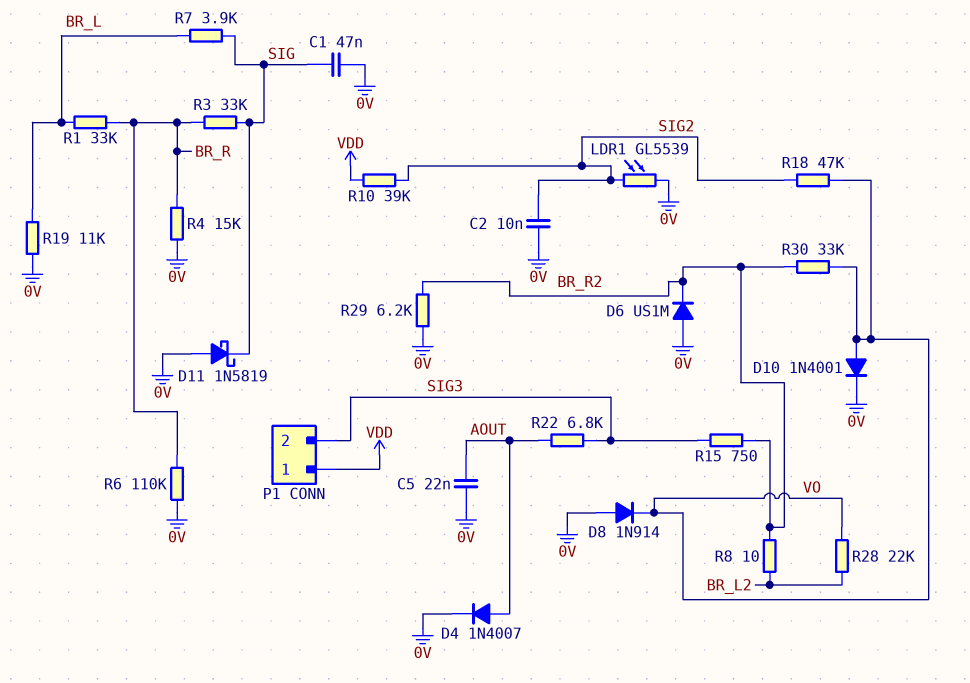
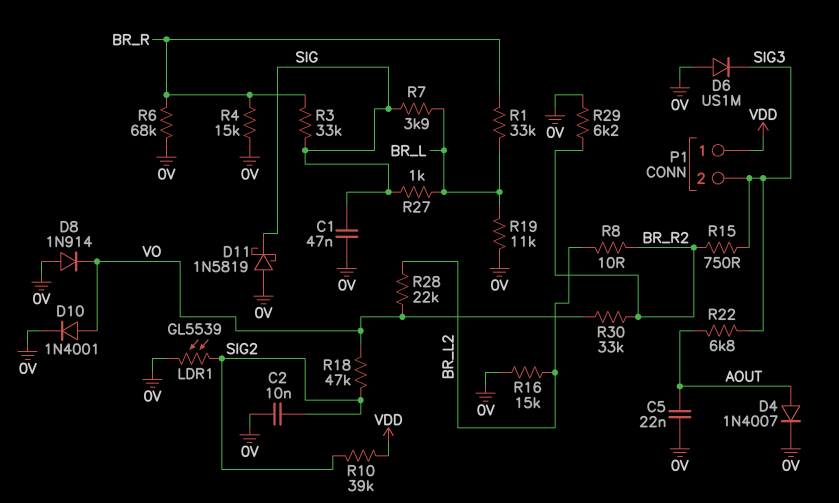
D6: diode US1M (A 0V, K BR_R2) -> diode US1M (A 0V, K SIG3)
R6: 110k (0V, BR_R) -> 68k (0V, BR_R)
R16: none -> 15k (0V, BR_L2)
R27: none -> 1k (BR_L, SIG)

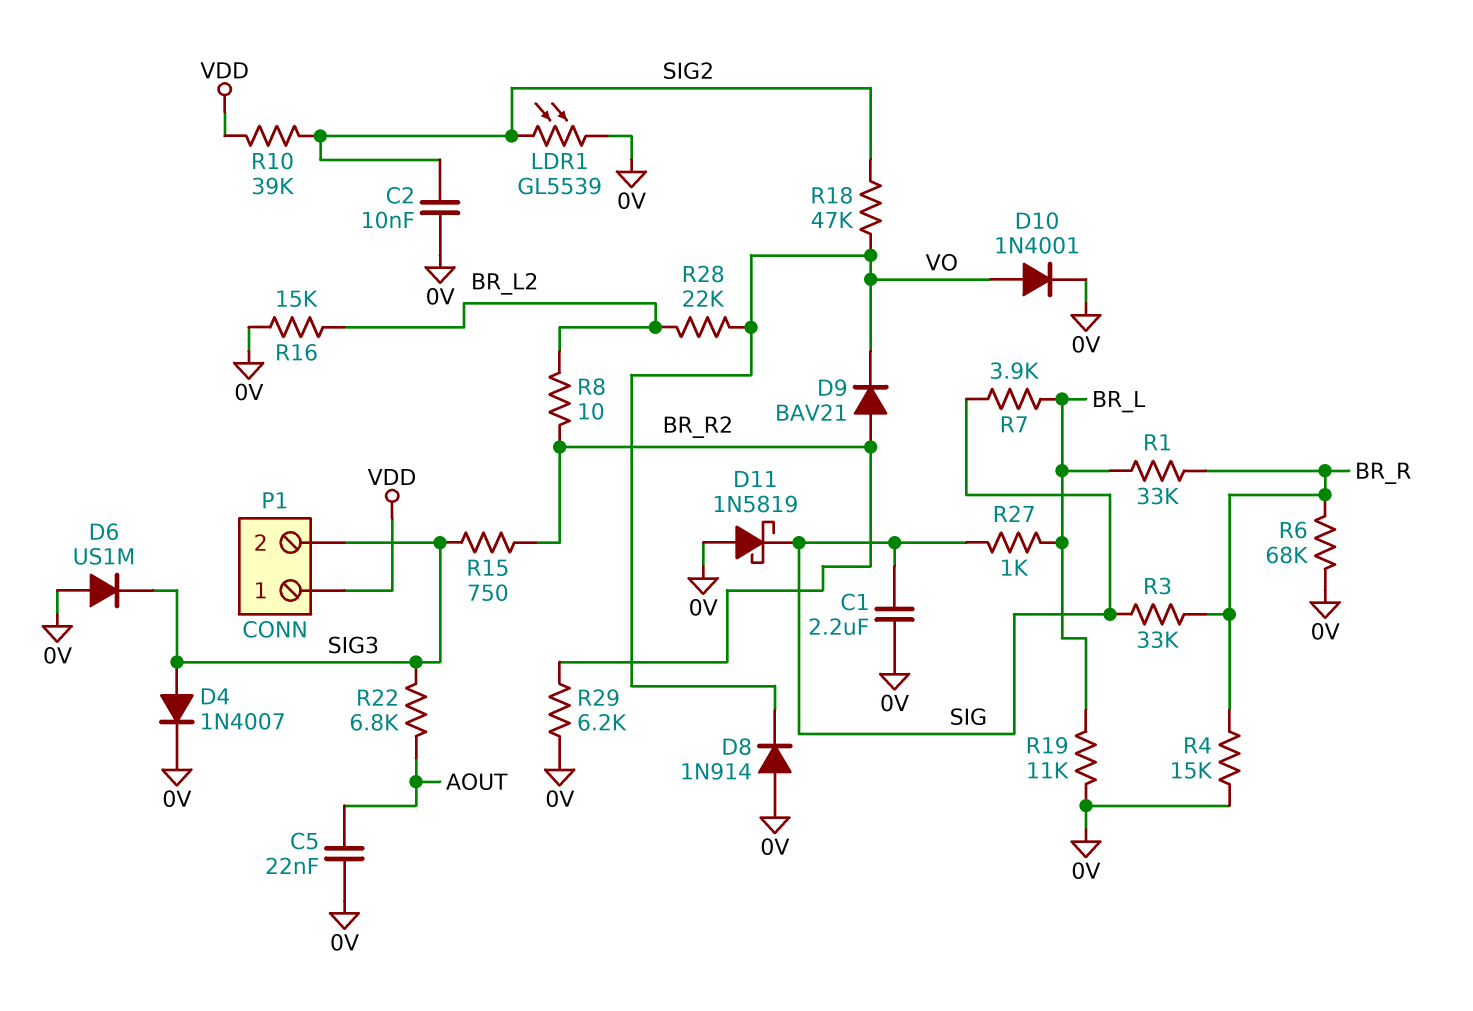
C1: 47nF (0V, SIG) -> 2.2uF (0V, SIG)
D4: diode 1N4007 (A AOUT, K 0V) -> diode 1N4007 (A SIG3, K 0V)
D9: none -> diode BAV21 (A BR_R2, K VO)
R30: 33k (BR_R2, VO) -> none

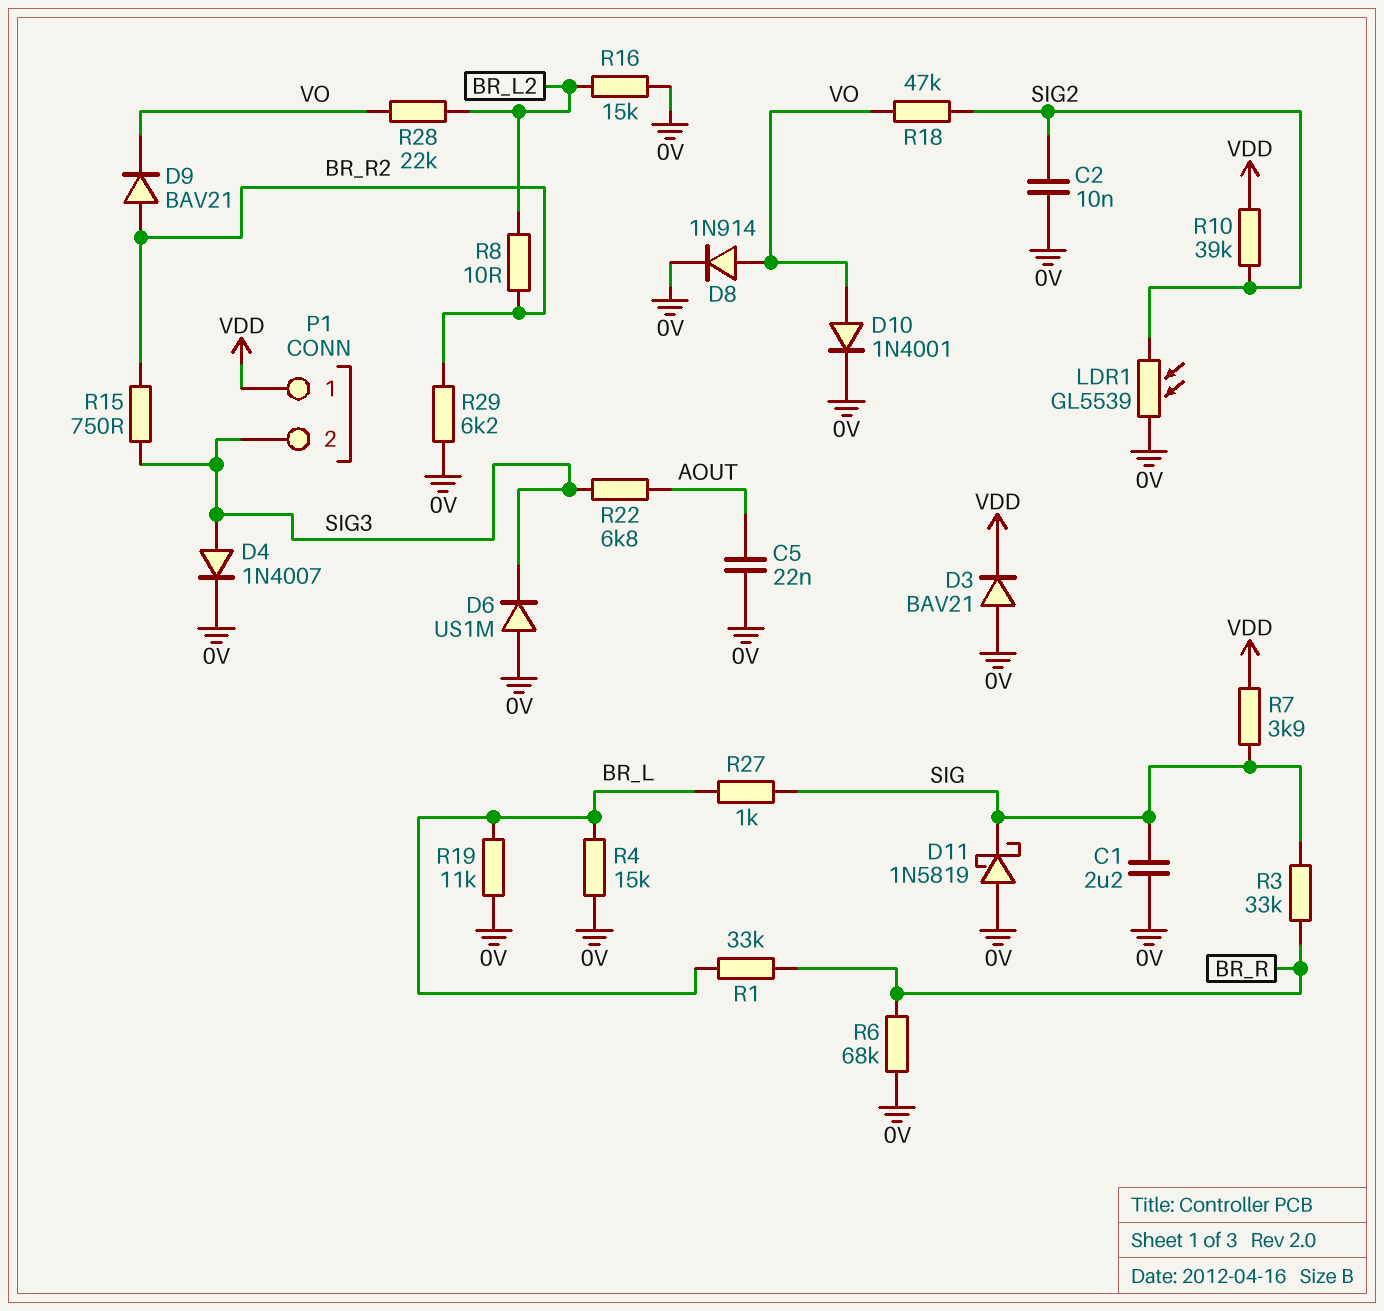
D3: none -> diode BAV21 (A 0V, K VDD)
D8: diode 1N914 (A 0V, K VO) -> diode 1N914 (A VO, K 0V)
R4: 15k (0V, BR_R) -> 15k (0V, BR_L)
R7: 3.9k (BR_L, SIG) -> 3.9k (SIG, VDD)

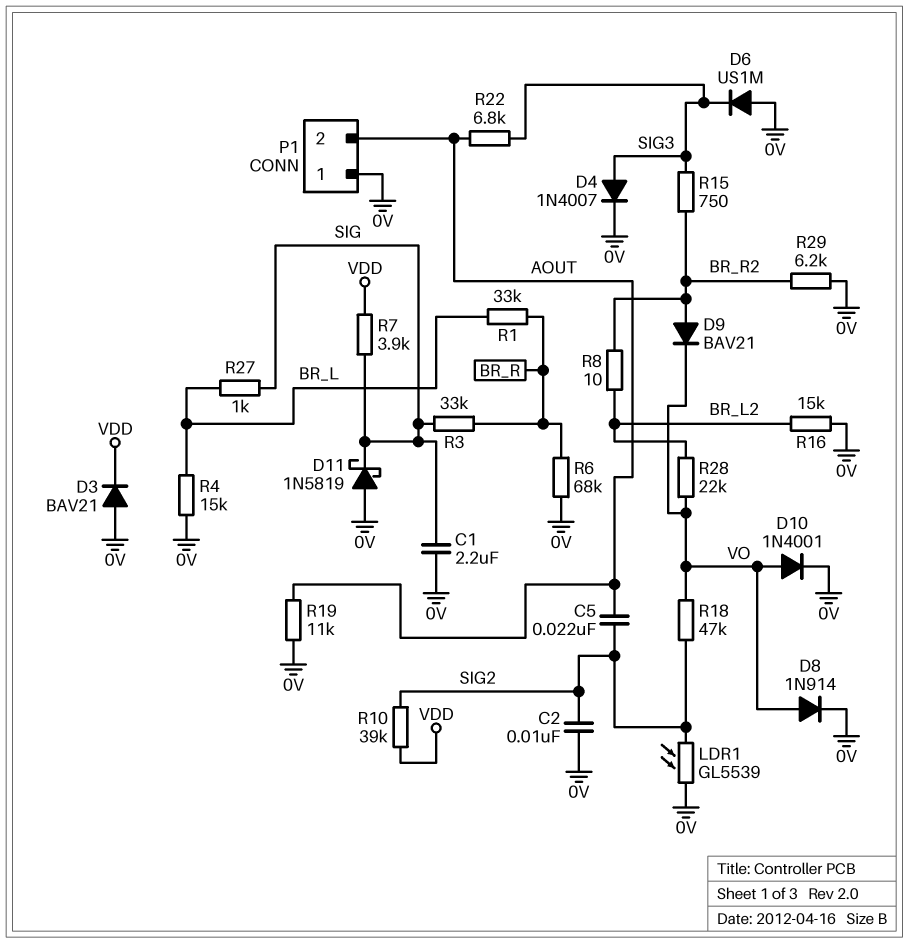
C5: 22nF (0V, AOUT) -> 22nF (AOUT, SIG2)
P1 pin 1: VDD -> 0V
P1 pin 2: SIG3 -> AOUT
R19: 11k (0V, BR_L) -> 11k (0V, AOUT)

